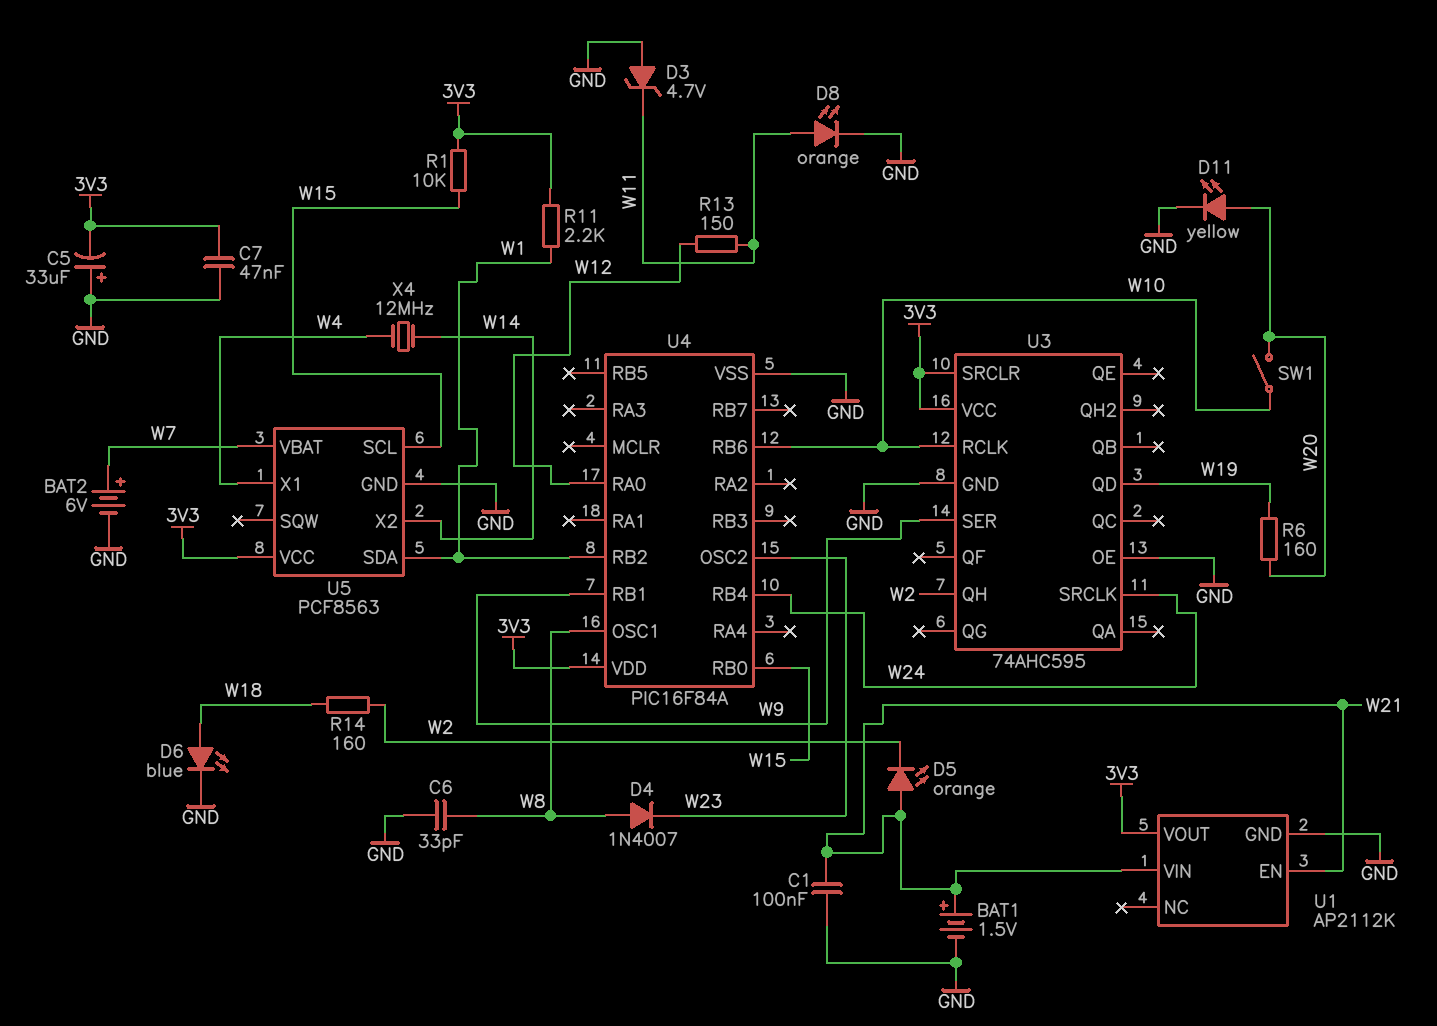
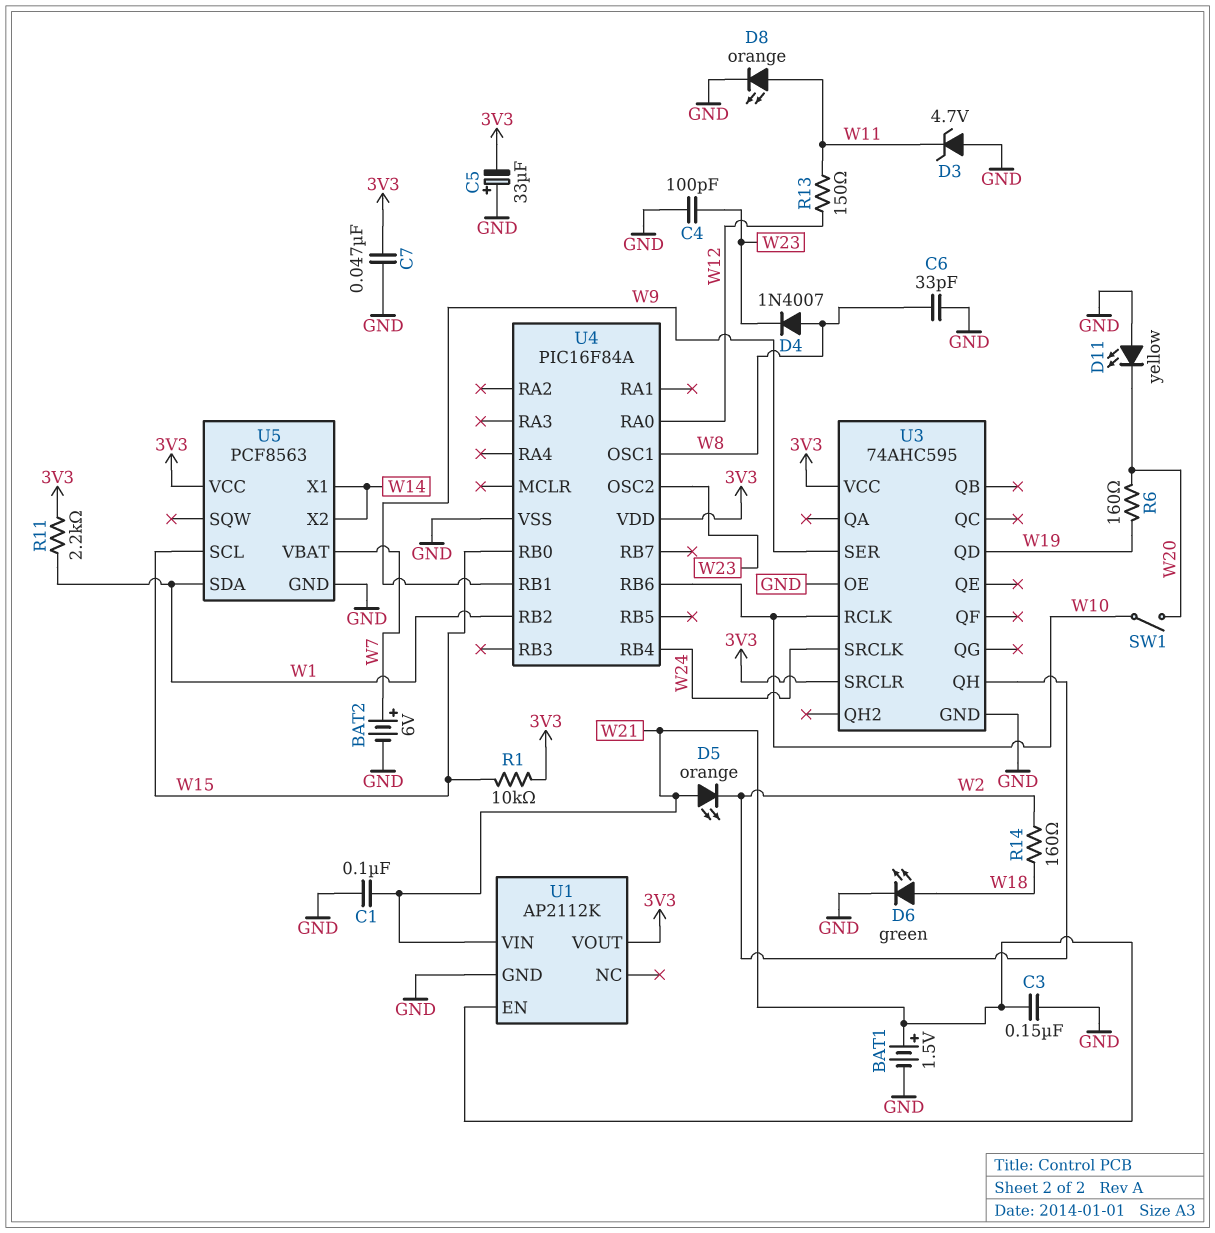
C3: none -> 150nF (GND, W21)
C4: none -> 100pF (GND, W23)
D6: LED blue (A W18, K GND) -> LED green (A W18, K GND)
D11: LED yellow (A W20, K GND) -> LED yellow (A GND, K W20)
U5 pin X1: W4 -> W14
X4: 12MHz (W4, W14) -> none

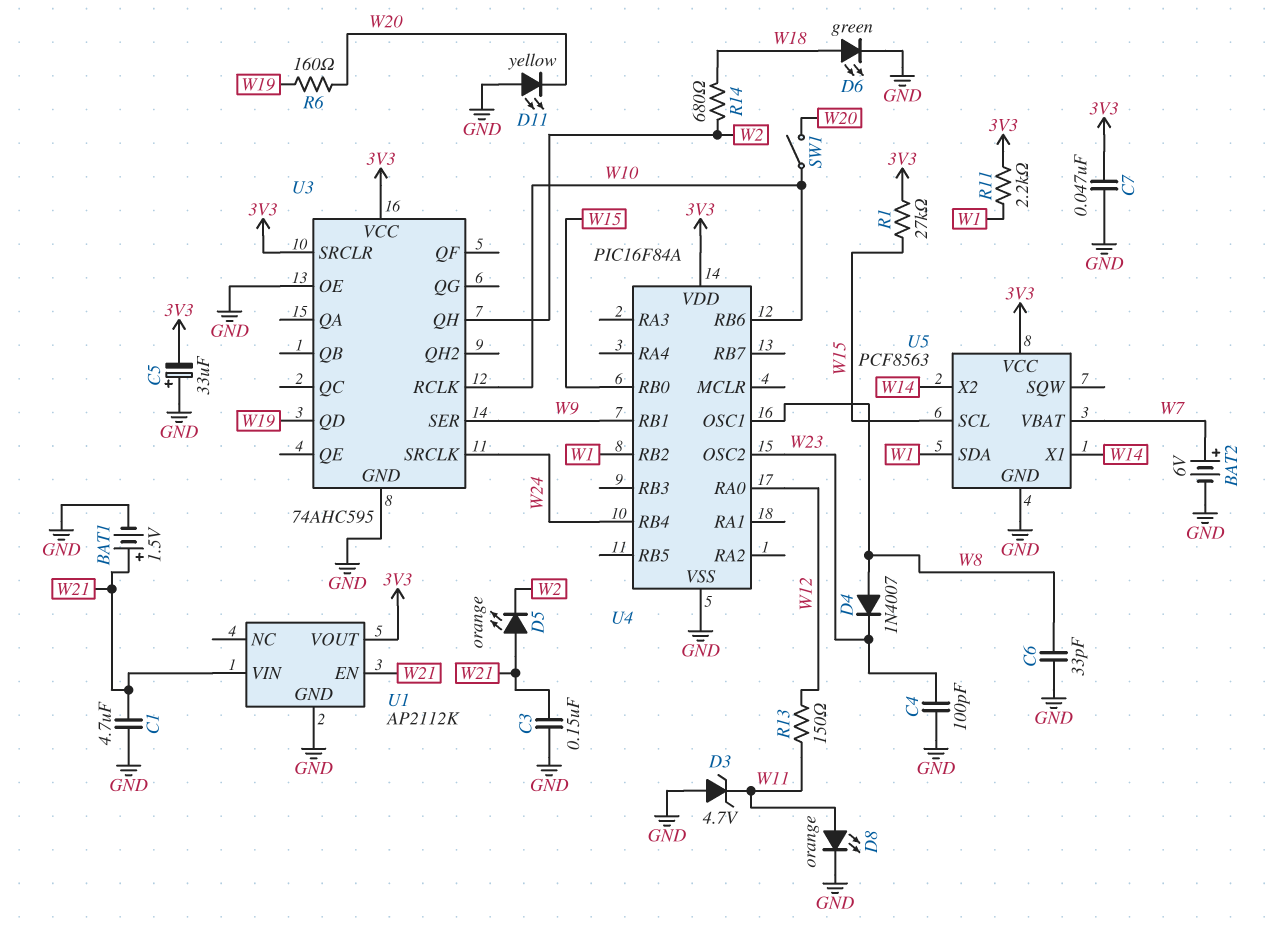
C1: 100nF (GND, W21) -> 4.7uF (GND, W21)
R1: 10k (3V3, W15) -> 27k (3V3, W15)
R14: 160 (W2, W18) -> 680 (W2, W18)

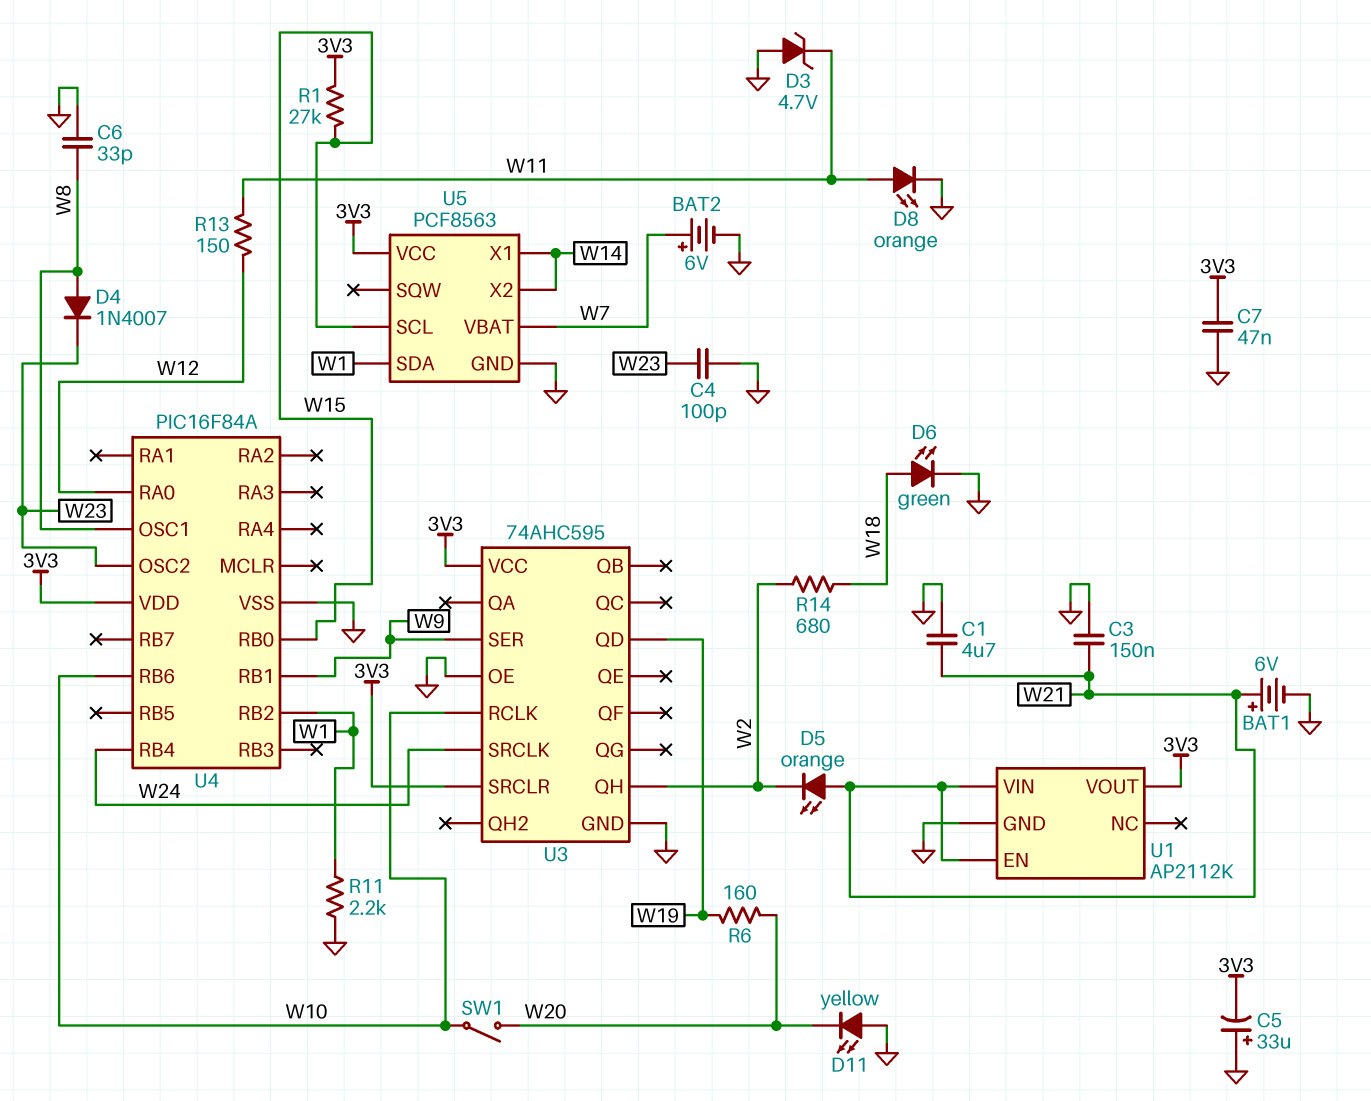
BAT1: 1.5V (plus W21, minus GND) -> 6V (plus W21, minus GND)
R11: 2.2k (3V3, W1) -> 2.2k (GND, W1)

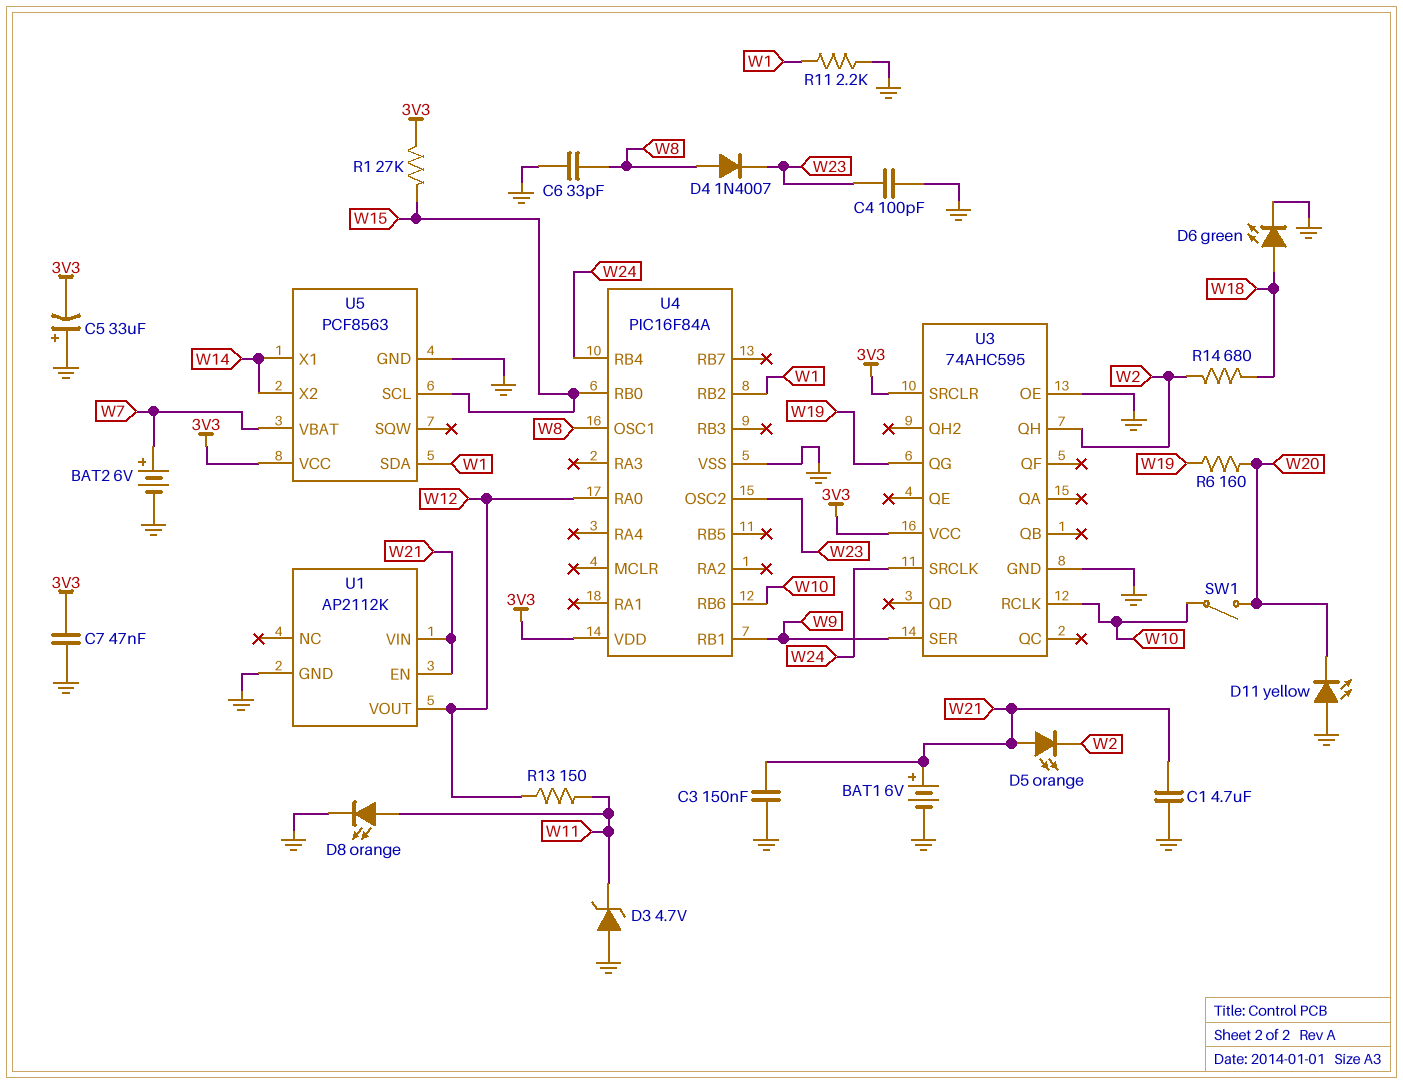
U1 pin VOUT: 3V3 -> W12
U3 pin QD: W19 -> none
U3 pin QG: none -> W19

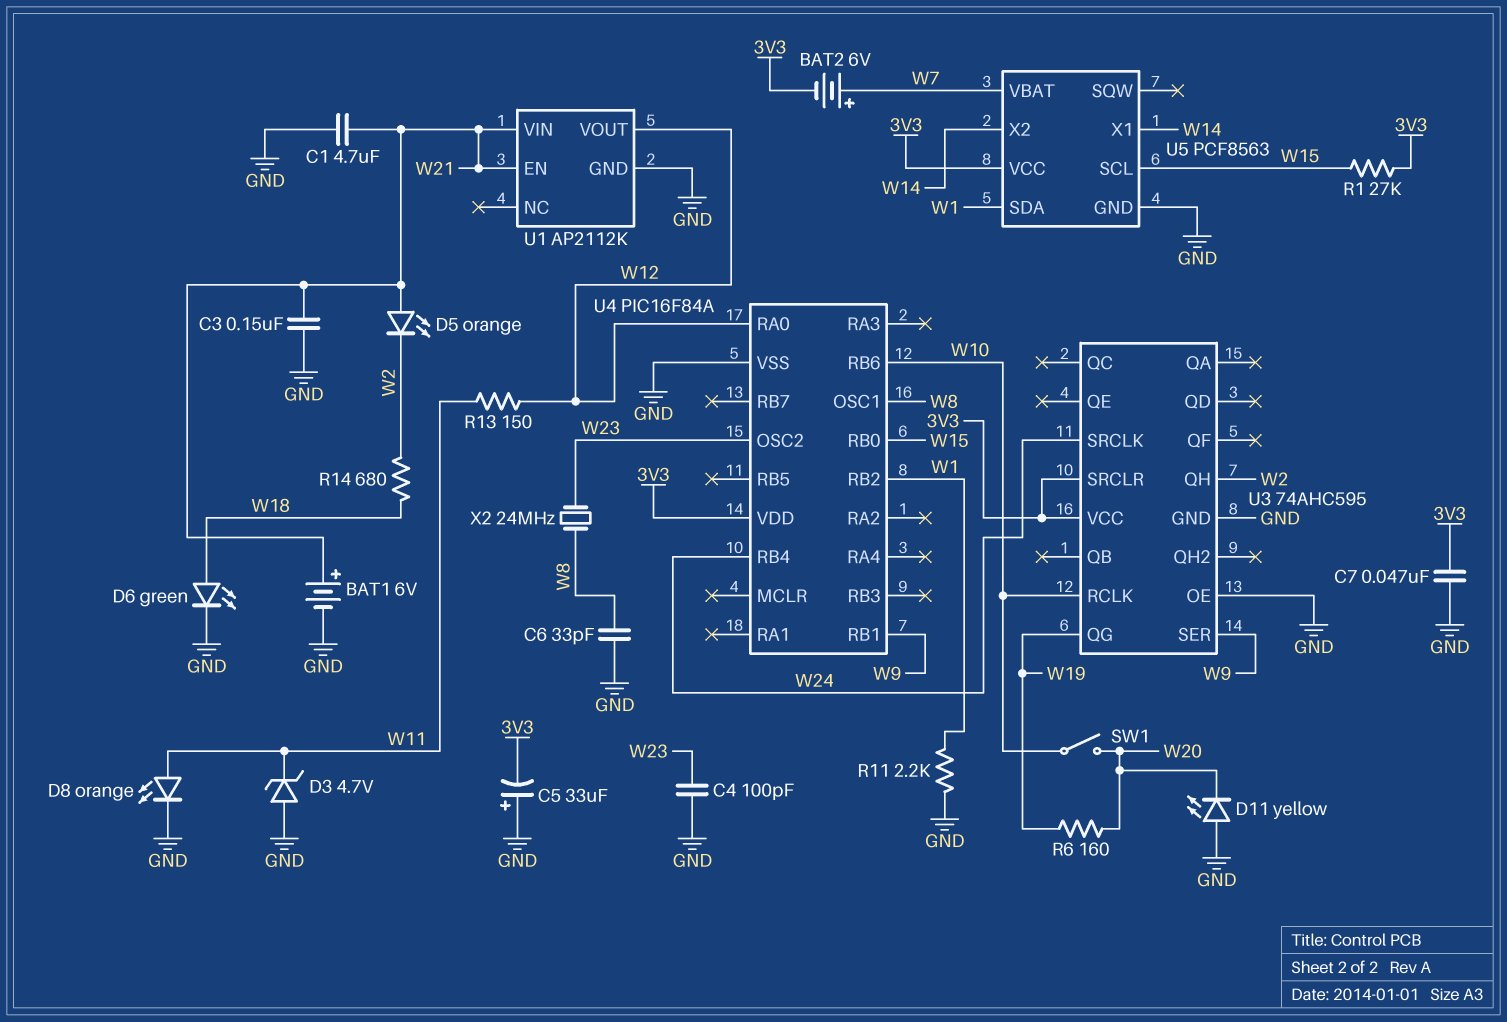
BAT2: 6V (plus W7, minus GND) -> 6V (plus W7, minus 3V3)
D4: diode 1N4007 (A W8, K W23) -> none
X2: none -> 24MHz (W8, W23)

